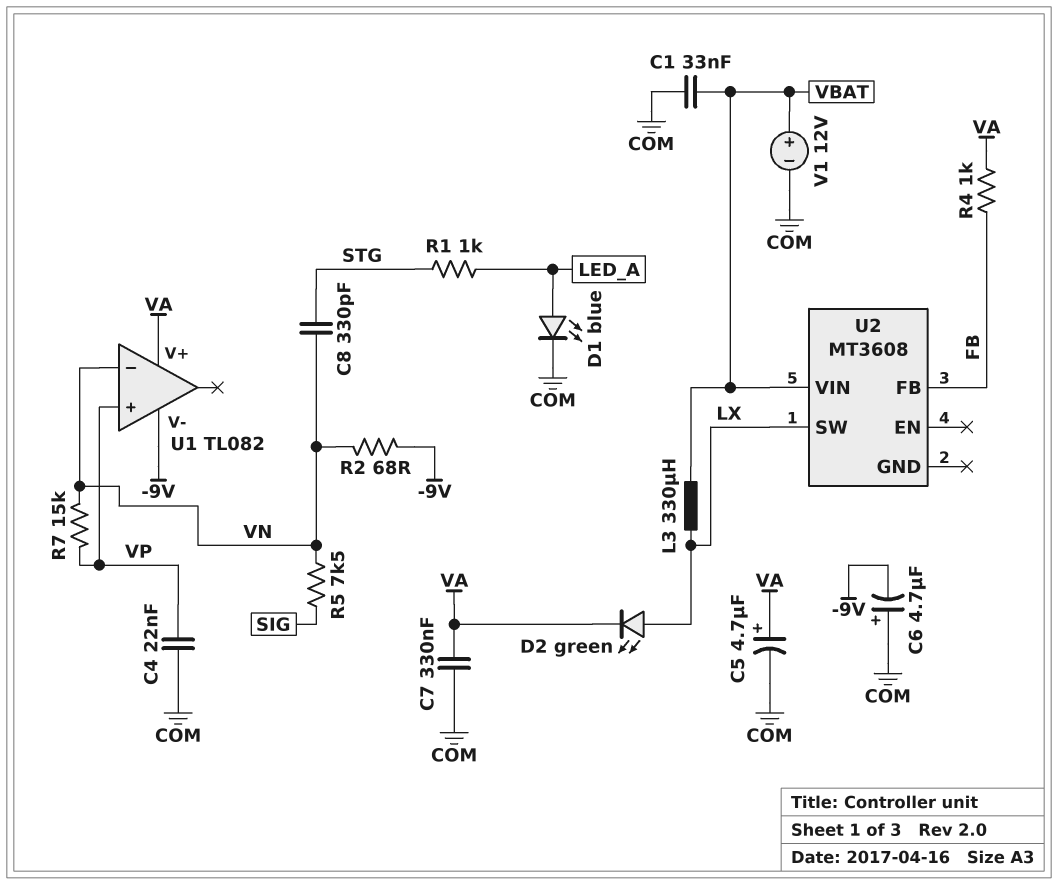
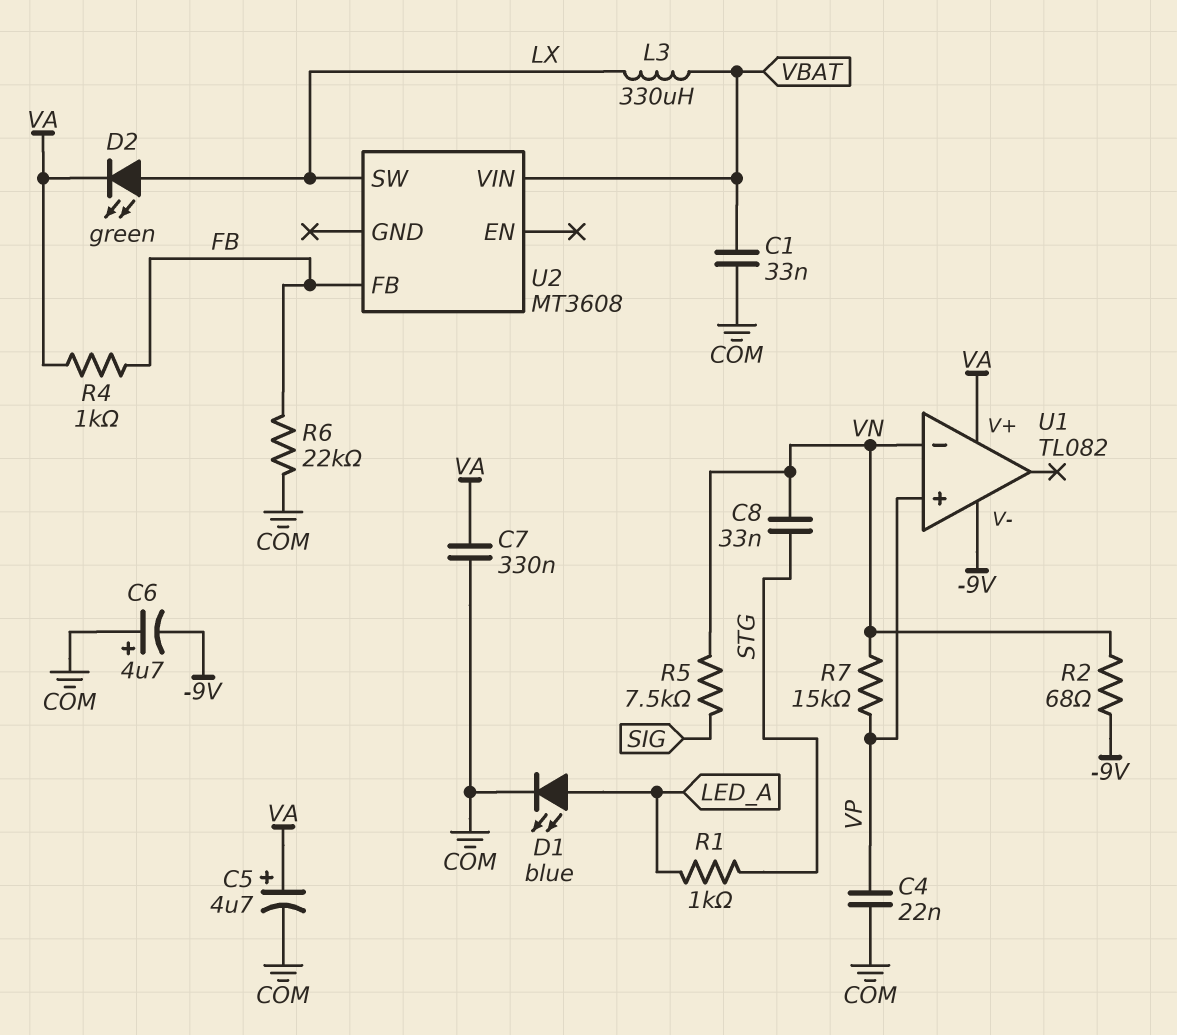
C8: 330pF (STG, VN) -> 33nF (STG, VN)
R6: none -> 22k (COM, FB)
V1: 12V (plus VBAT, minus COM) -> none

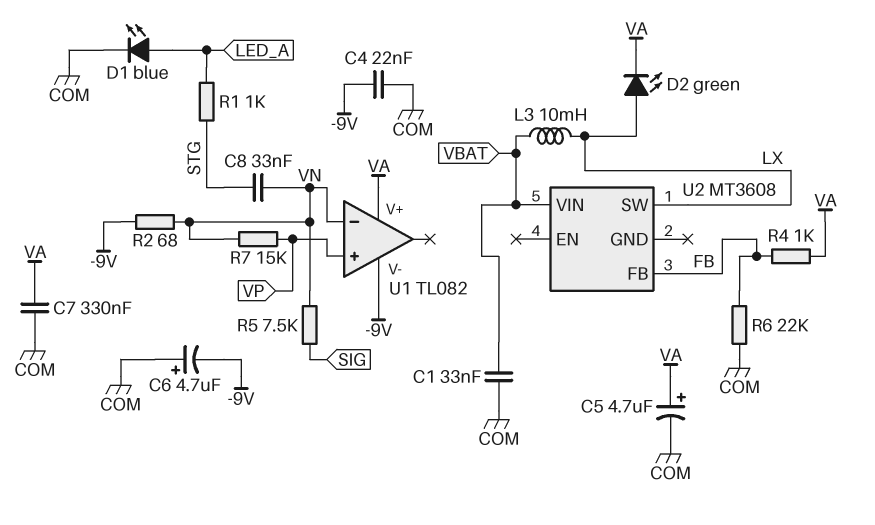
C4: 22nF (COM, VP) -> 22nF (-9V, COM)
L3: 330uH (LX, VBAT) -> 10mH (LX, VBAT)

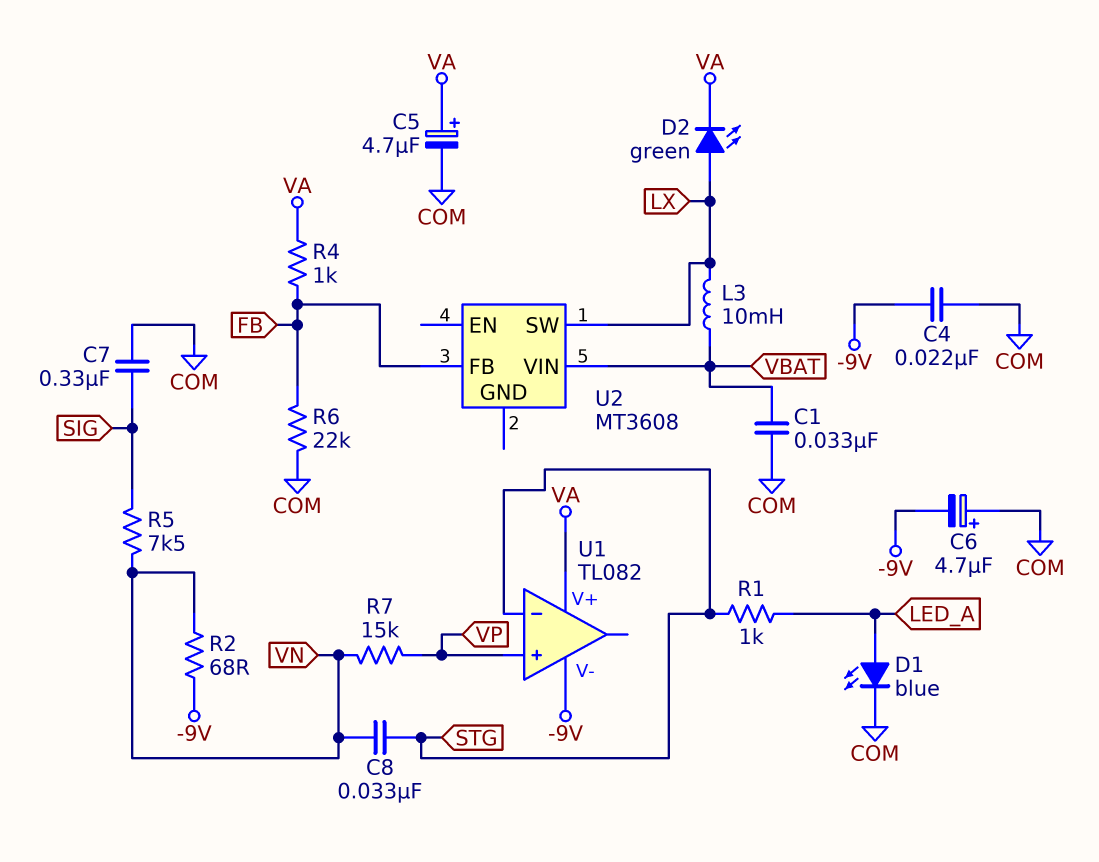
C7: 330nF (COM, VA) -> 330nF (COM, SIG)
U1 pin in-: VN -> STG

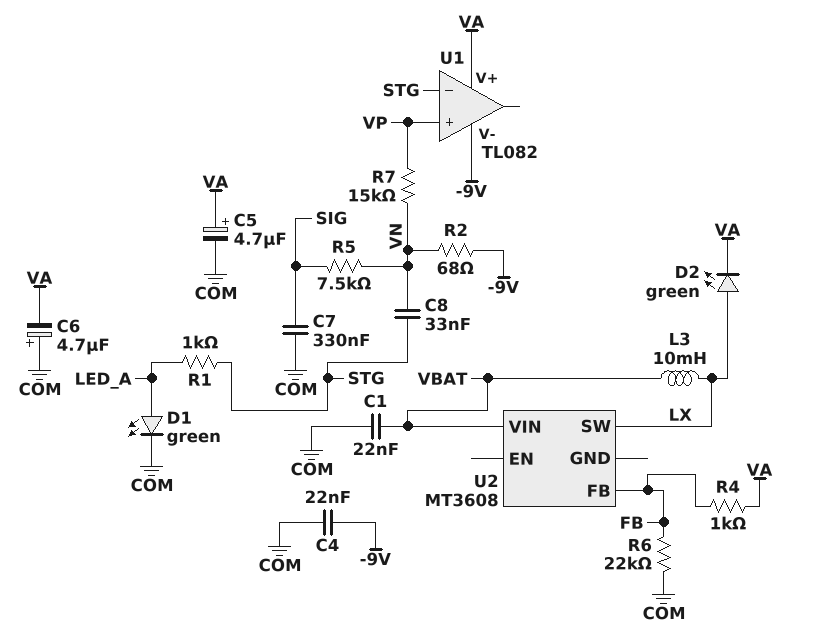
C1: 33nF (COM, VBAT) -> 22nF (COM, VBAT)
C6: 4.7uF (plus COM, minus -9V) -> 4.7uF (plus COM, minus VA)
D1: LED blue (A LED_A, K COM) -> LED green (A LED_A, K COM)

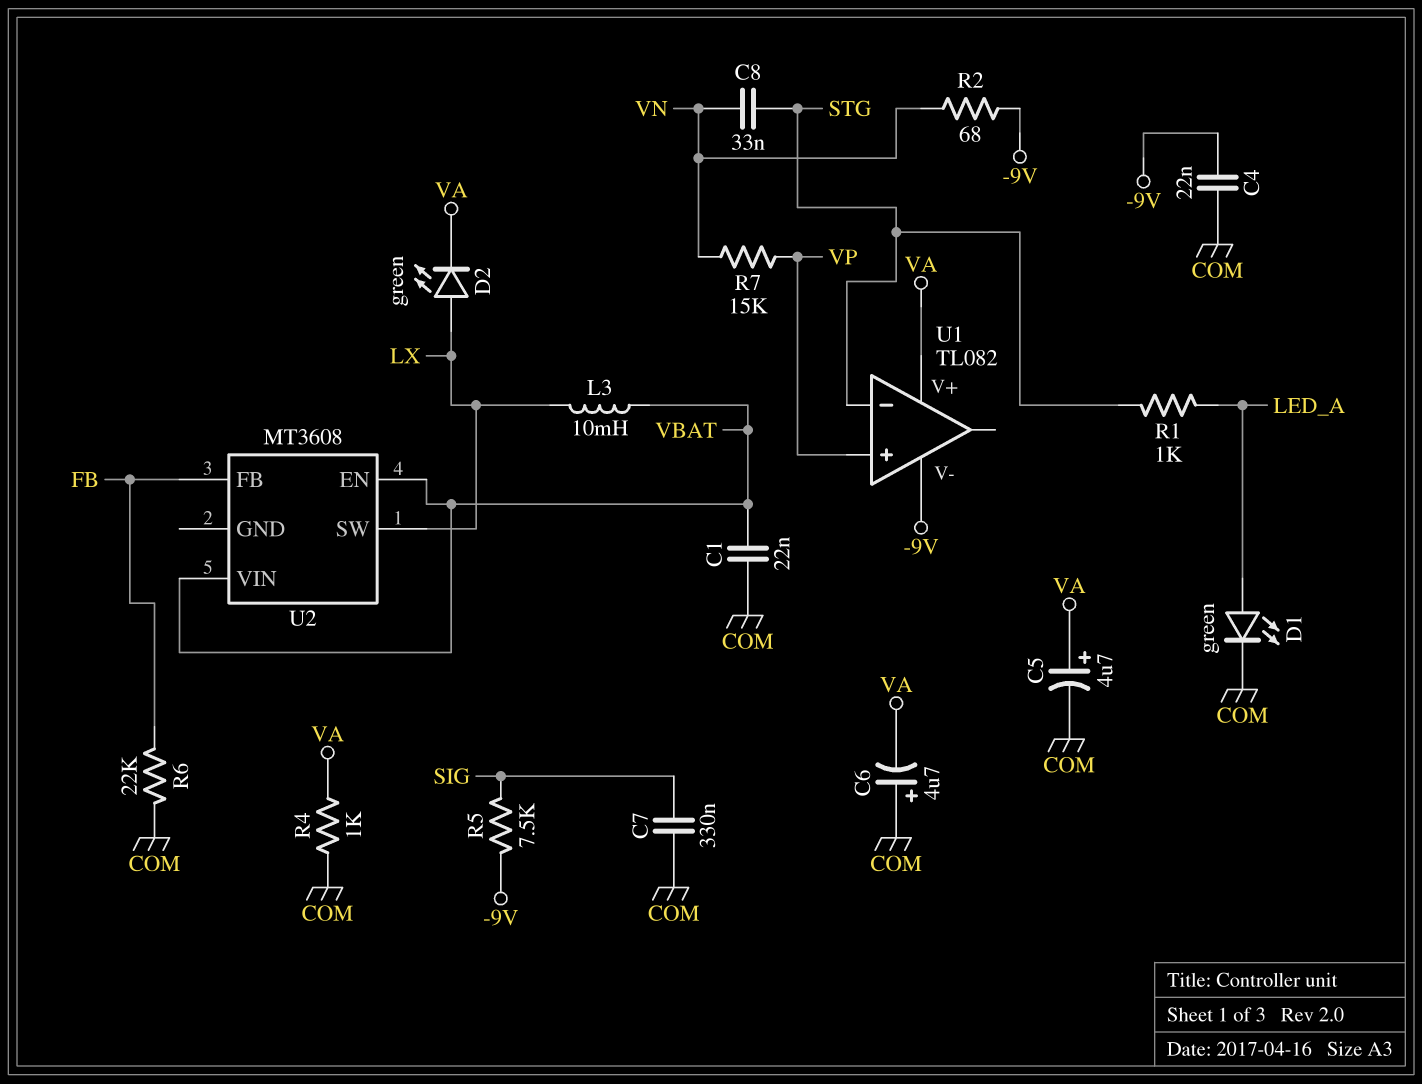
R4: 1k (FB, VA) -> 1k (COM, VA)
R5: 7.5k (SIG, VN) -> 7.5k (-9V, SIG)
U2 pin EN: none -> VBAT

